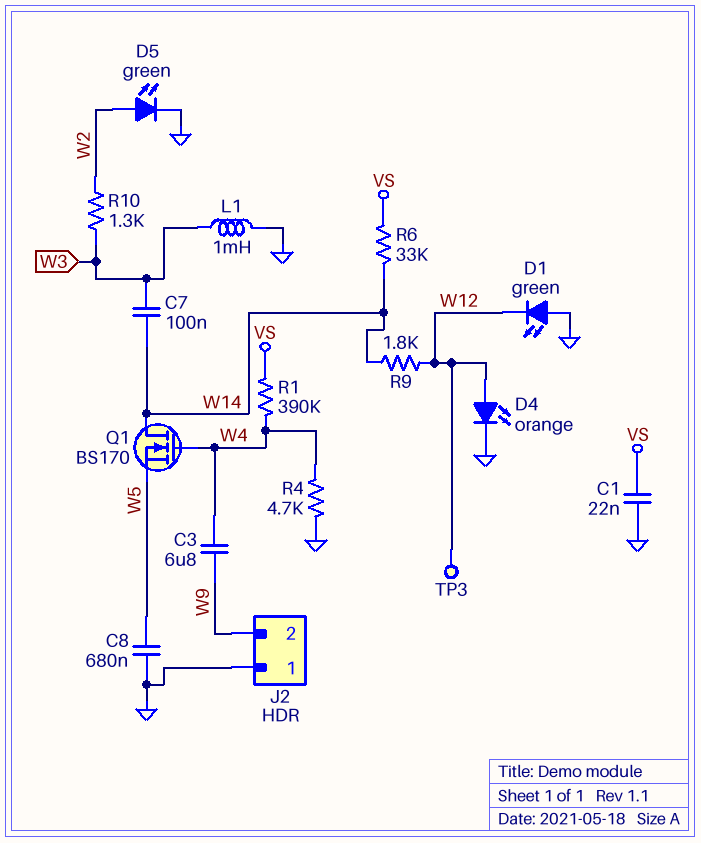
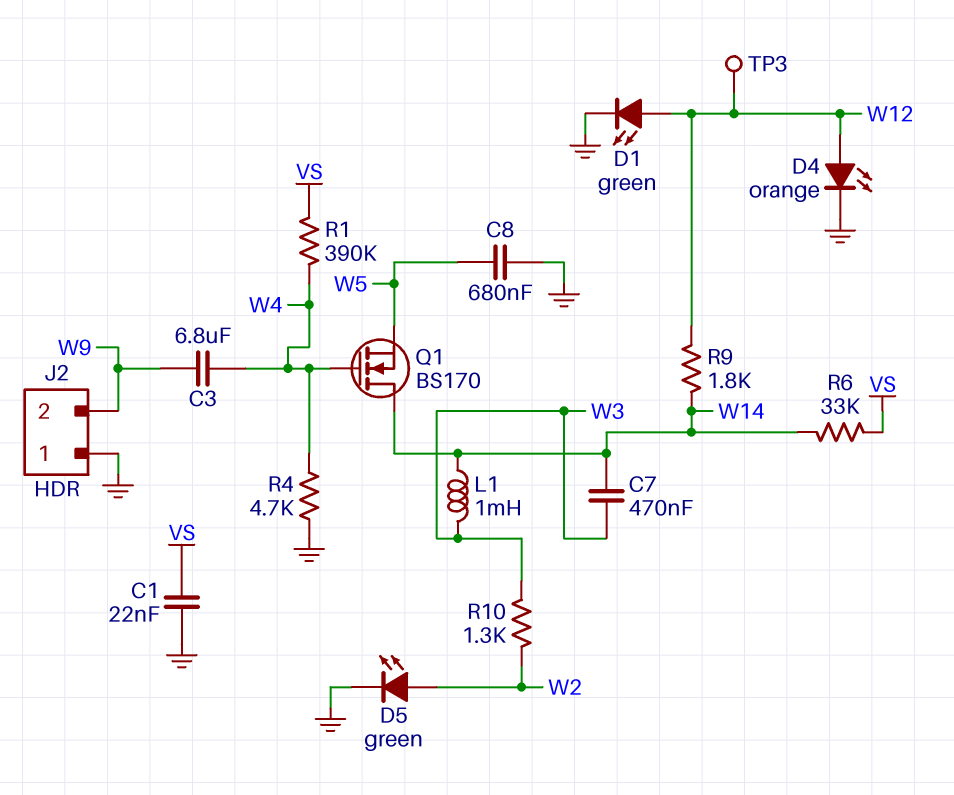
C7: 100nF (W3, W14) -> 470nF (W3, W14)
D1: LED green (A GND, K W12) -> LED green (A W12, K GND)
L1: 1mH (GND, W3) -> 1mH (W3, W14)

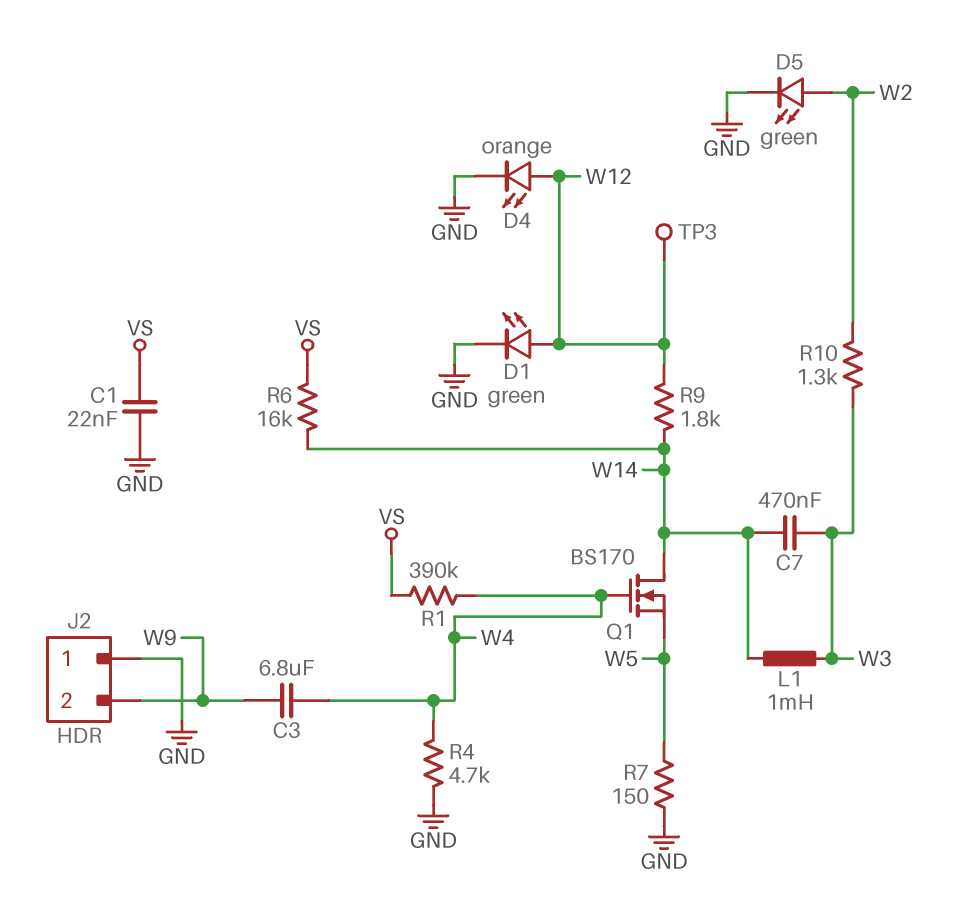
C8: 680nF (GND, W5) -> none
R6: 33k (VS, W14) -> 16k (VS, W14)
R7: none -> 150 (GND, W5)

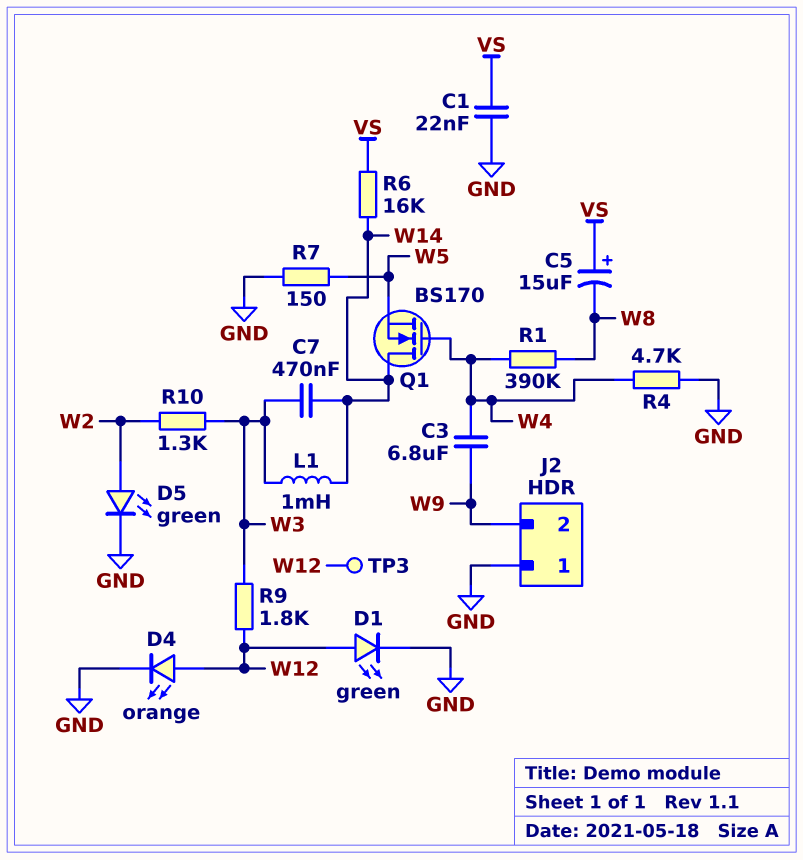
C5: none -> 15uF (plus VS, minus W8)
R1: 390k (VS, W4) -> 390k (W4, W8)
R9: 1.8k (W12, W14) -> 1.8k (W3, W12)

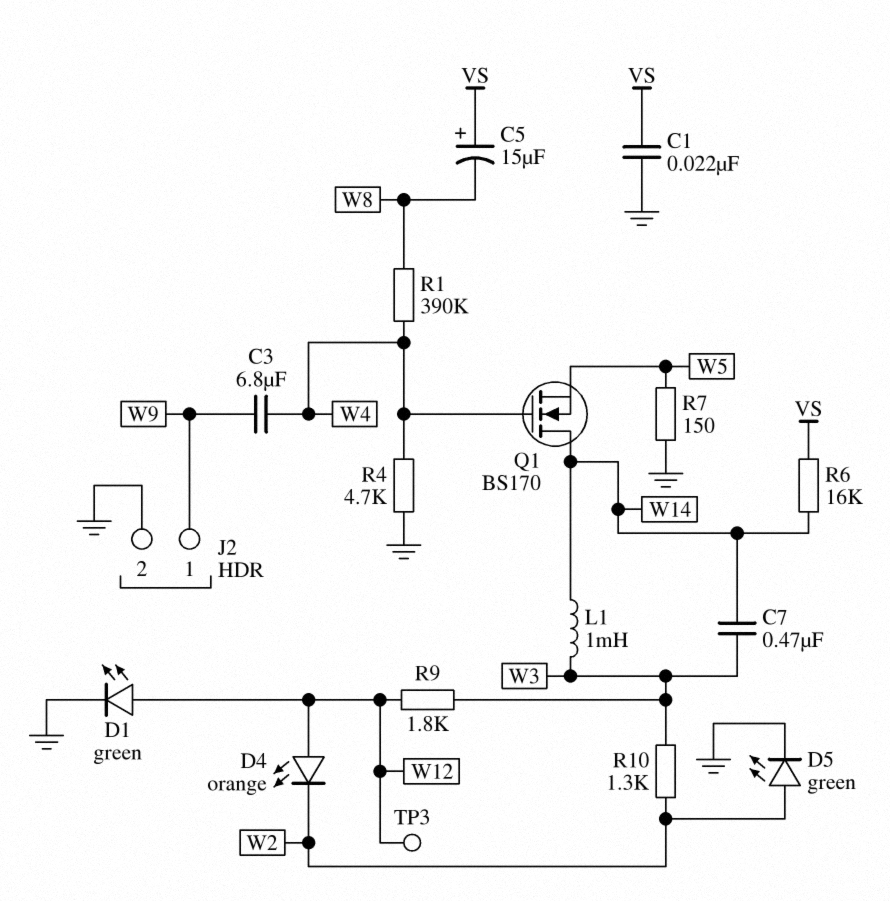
D4: LED orange (A W12, K GND) -> LED orange (A W12, K W2)
J2 pin 1: GND -> W9
J2 pin 2: W9 -> GND

